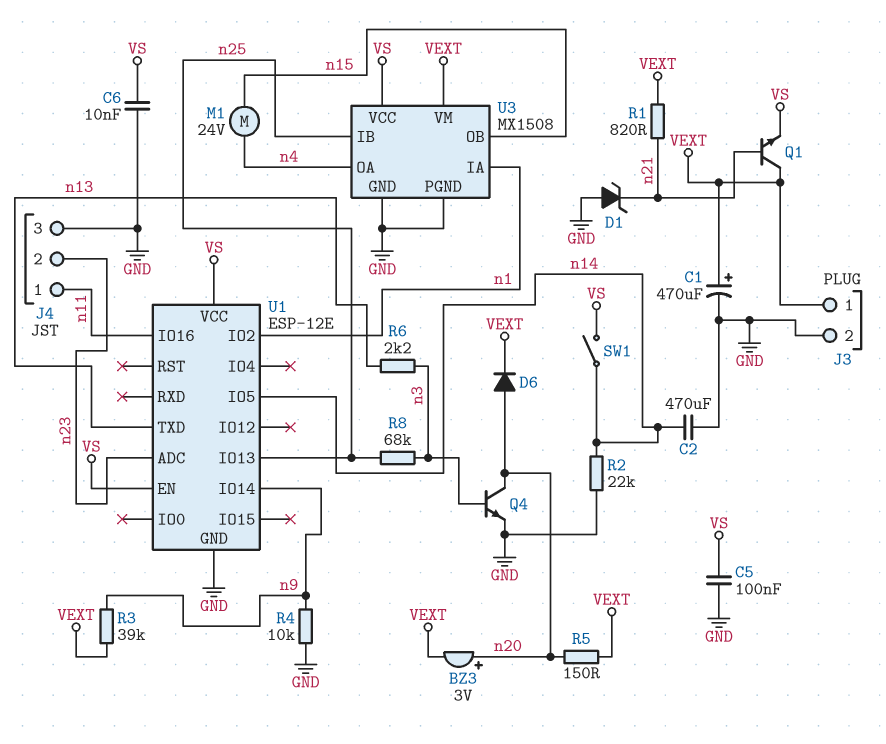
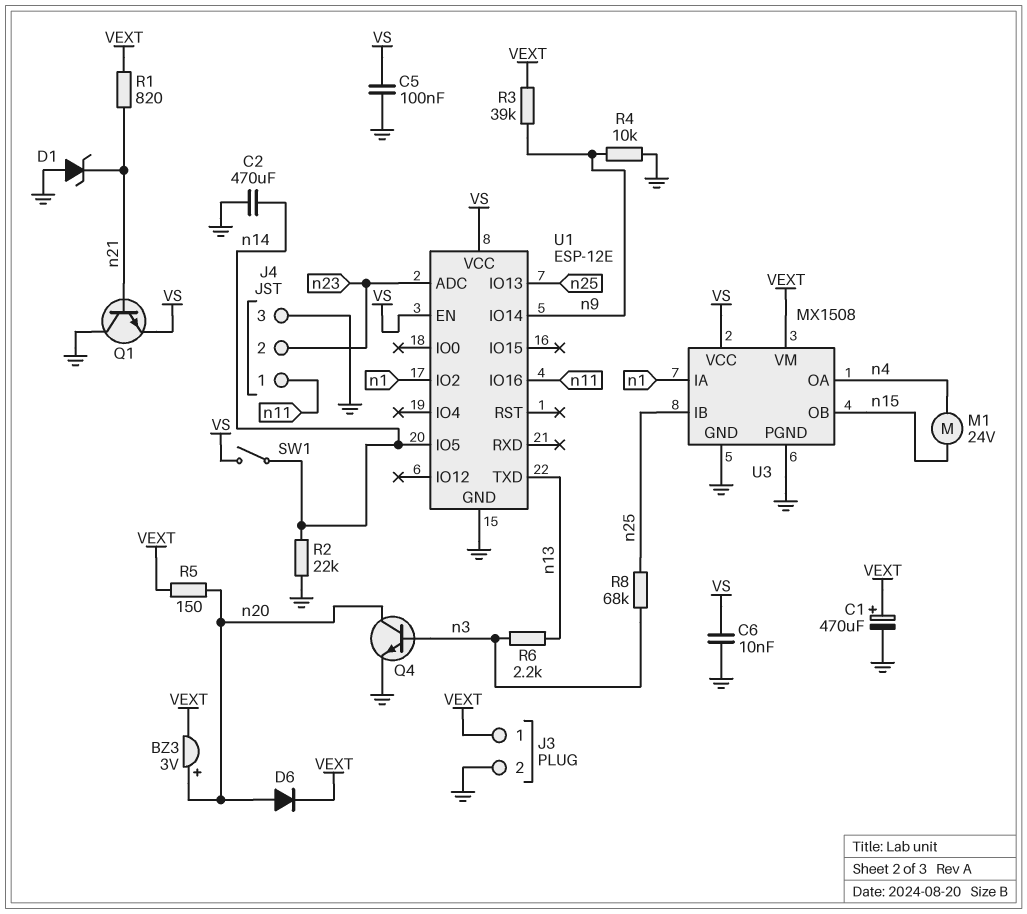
Q1: NPN (B n21, C VEXT, E VS) -> NPN (B n21, C GND, E VS)

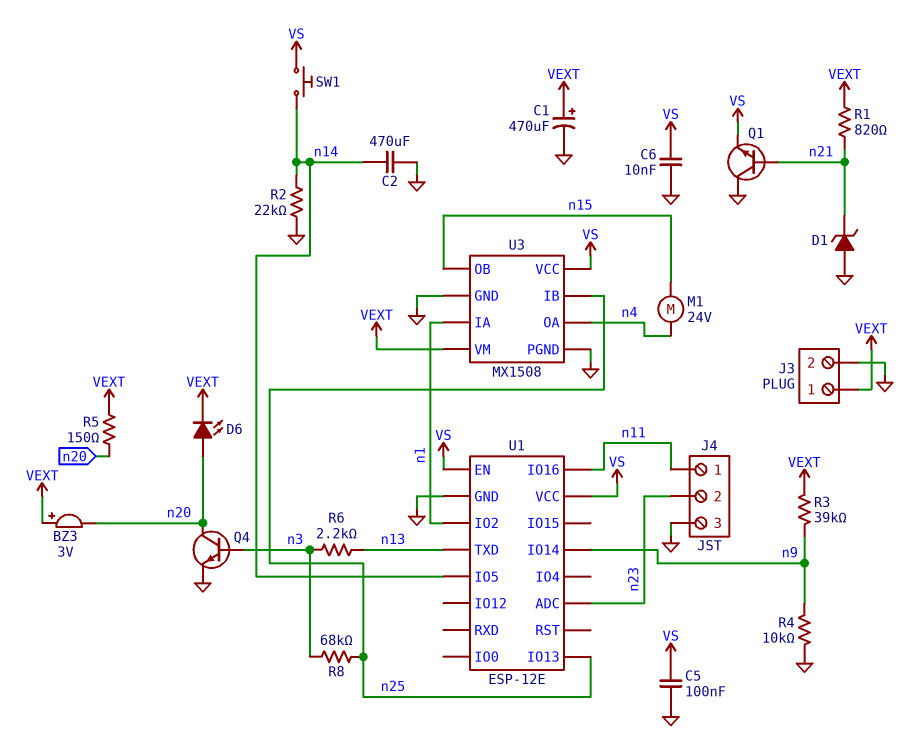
BZ3: buzzer 3V (plus n20, minus VEXT) -> buzzer 3V (plus VEXT, minus n20)
D6: diode (A n20, K VEXT) -> LED (A n20, K VEXT)
SW1: switch (VS, n14) -> button (VS, n14)

